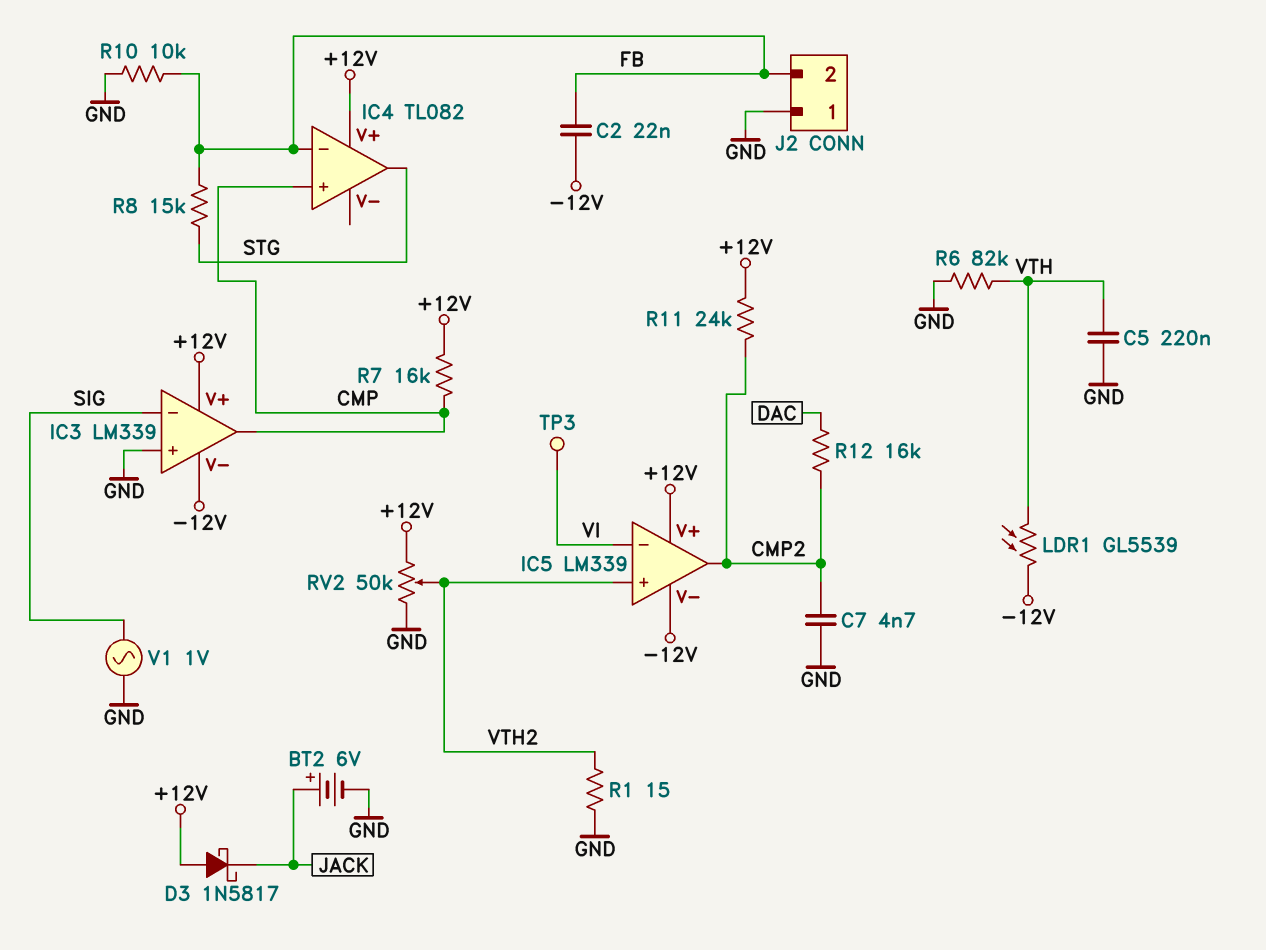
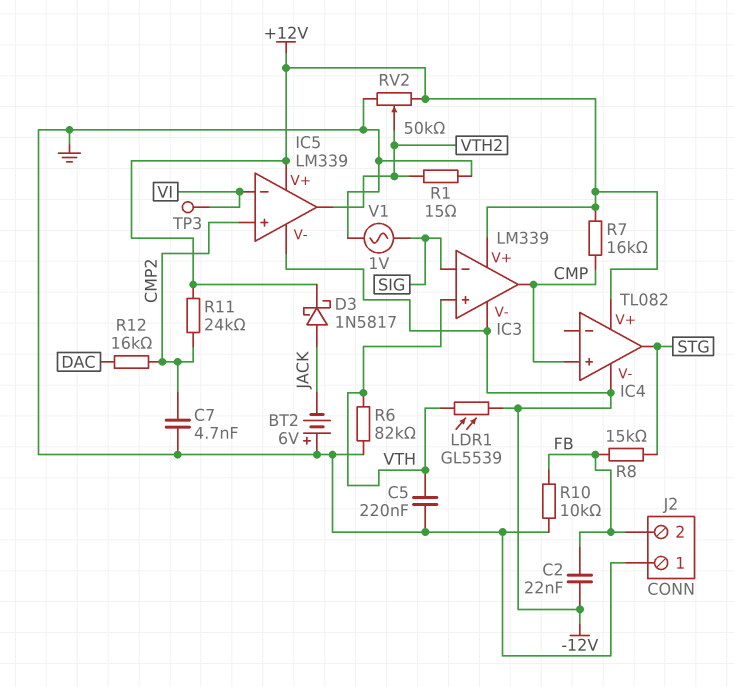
BT2: 6V (plus JACK, minus GND) -> 6V (plus GND, minus JACK)
D3: schottky 1N5817 (A +12V, K JACK) -> schottky 1N5817 (A JACK, K +12V)
IC3 pin in+: GND -> VTH
IC4 pin V-: none -> -12V
IC4 pin in-: FB -> none
IC5 pin in+: VTH2 -> CMP2
IC5 pin out: CMP2 -> VTH2

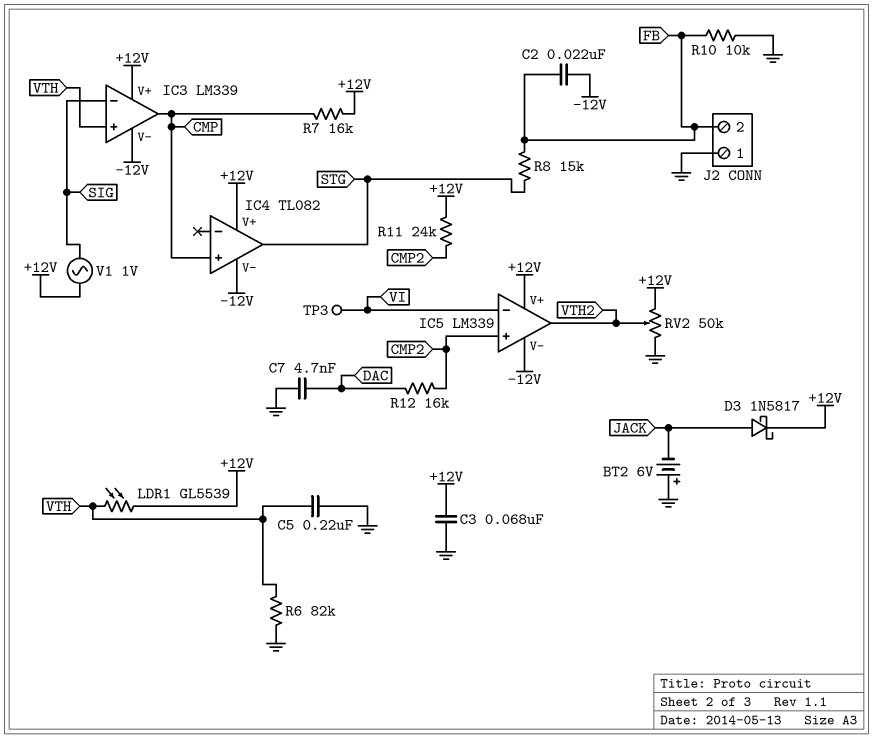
C3: none -> 68nF (+12V, GND)
C7: 4.7nF (CMP2, GND) -> 4.7nF (DAC, GND)
LDR1: GL5539 (-12V, VTH) -> GL5539 (+12V, VTH)
R1: 15 (GND, VTH2) -> none
V1: AC 1V (GND, SIG) -> AC 1V (+12V, SIG)

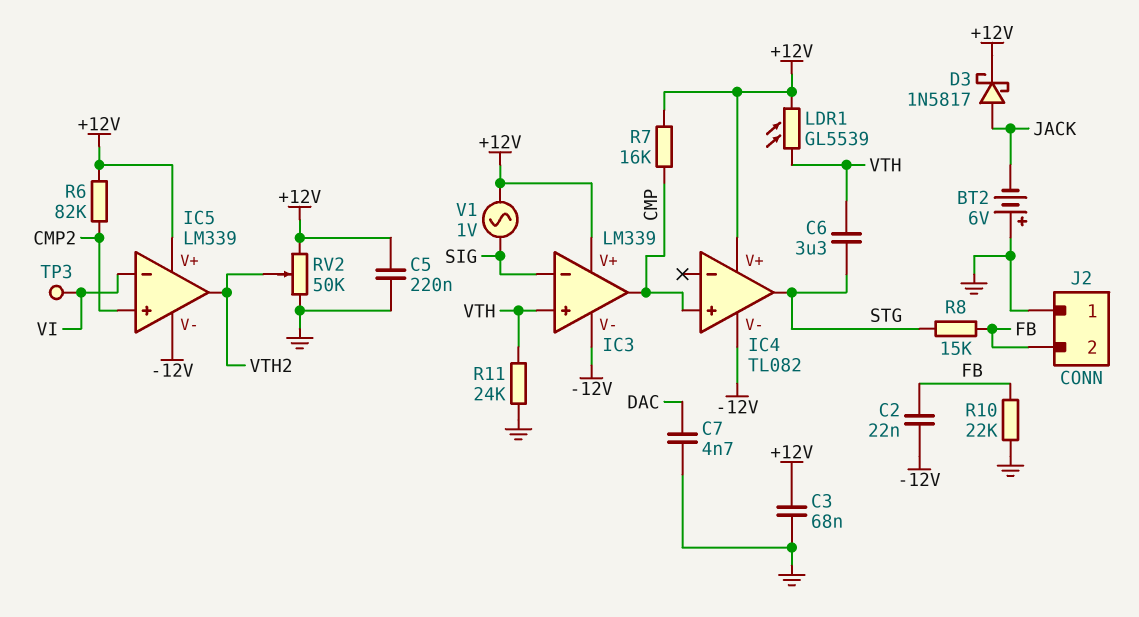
C5: 220nF (GND, VTH) -> 220nF (+12V, GND)
C6: none -> 3.3uF (STG, VTH)
R6: 82k (GND, VTH) -> 82k (+12V, CMP2)
R10: 10k (FB, GND) -> 22k (FB, GND)
R11: 24k (+12V, CMP2) -> 24k (GND, VTH)
R12: 16k (CMP2, DAC) -> none

